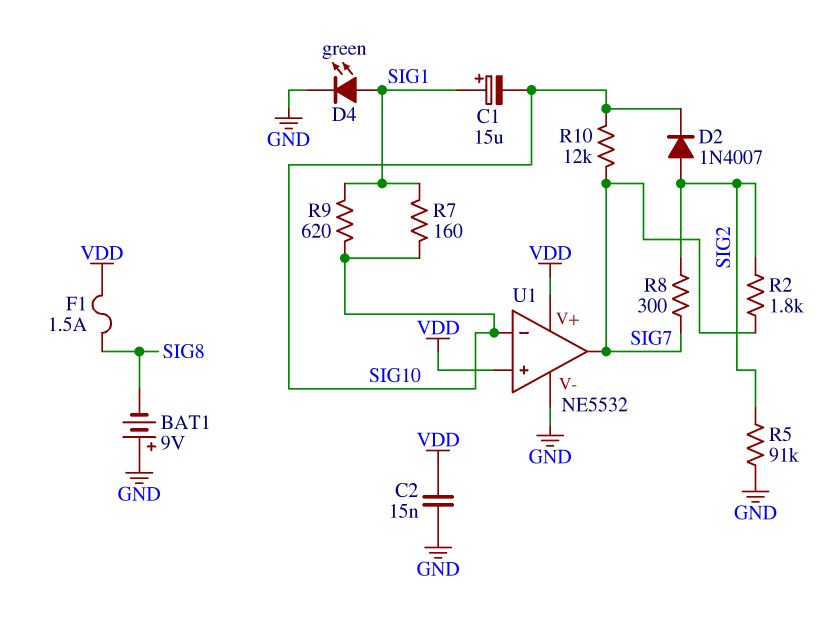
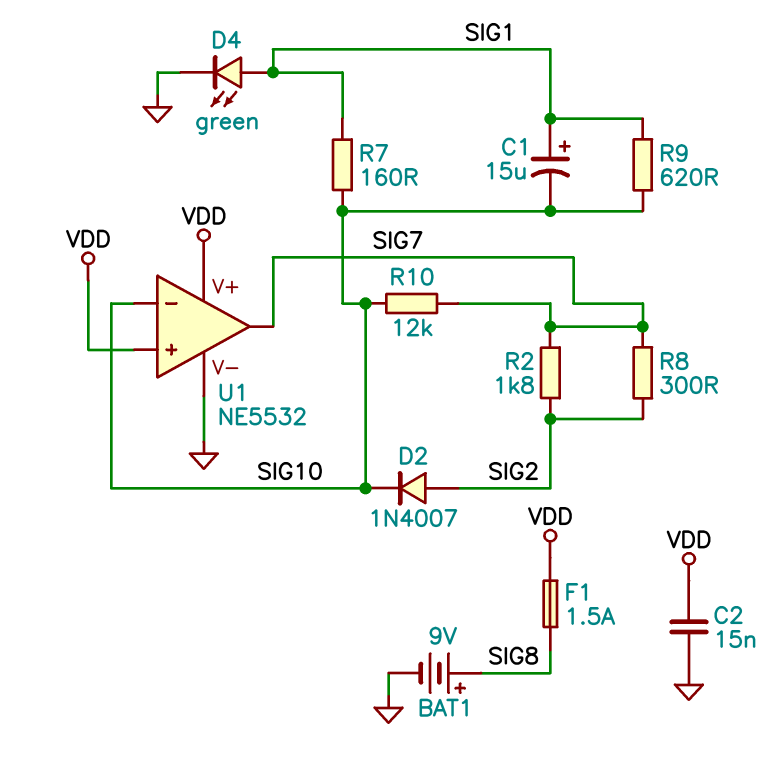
BAT1: 9V (plus GND, minus SIG8) -> 9V (plus SIG8, minus GND)
R5: 91k (GND, SIG2) -> none

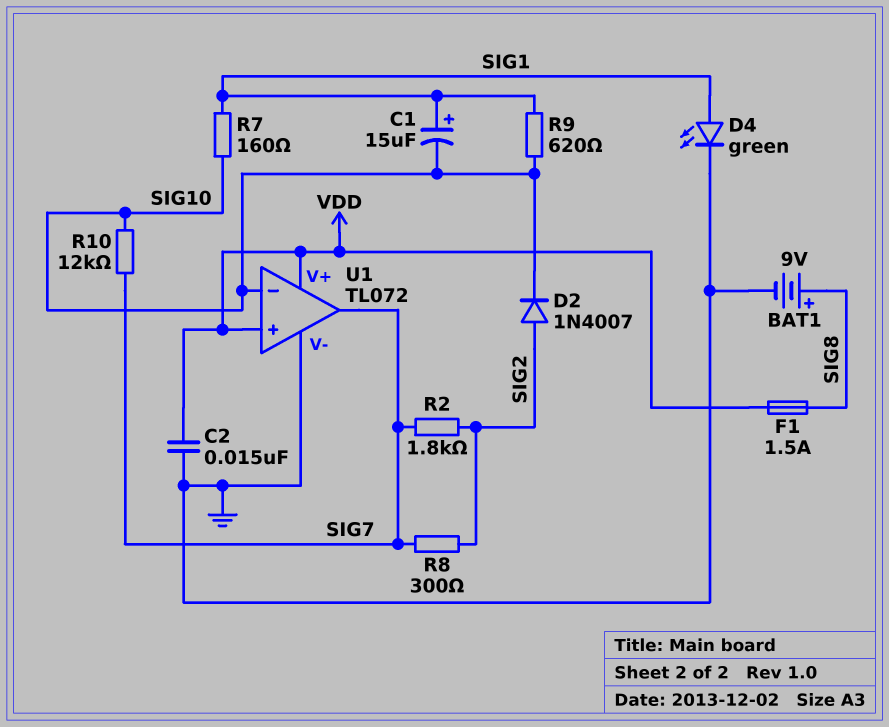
U1: NE5532 -> TL072

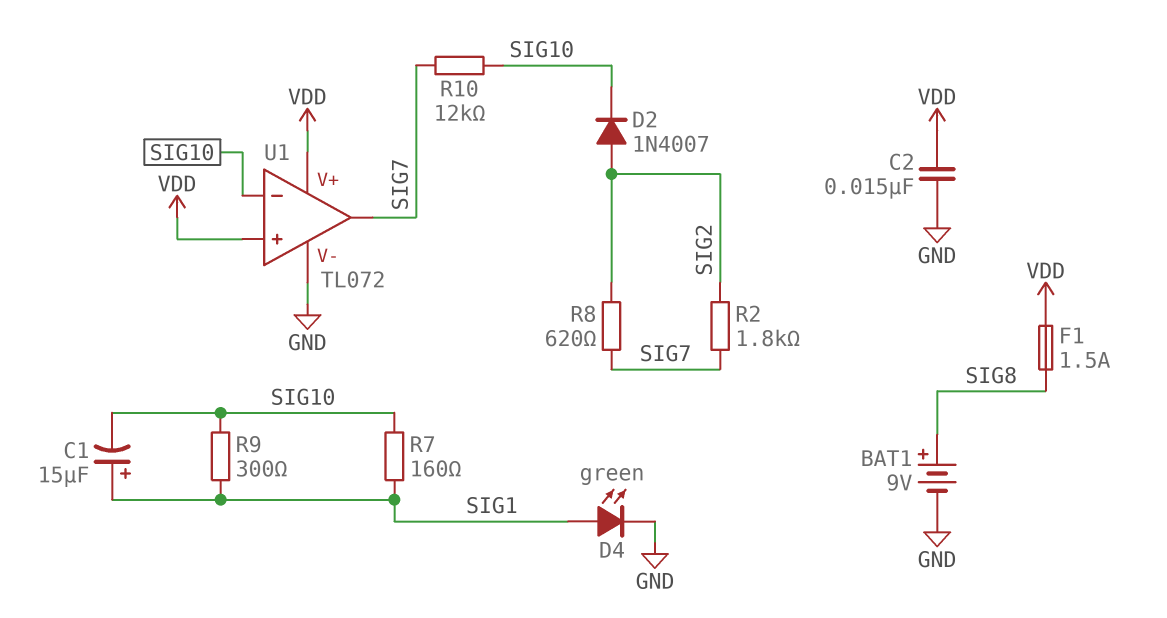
R8: 300 (SIG2, SIG7) -> 620 (SIG2, SIG7)
R9: 620 (SIG1, SIG10) -> 300 (SIG1, SIG10)

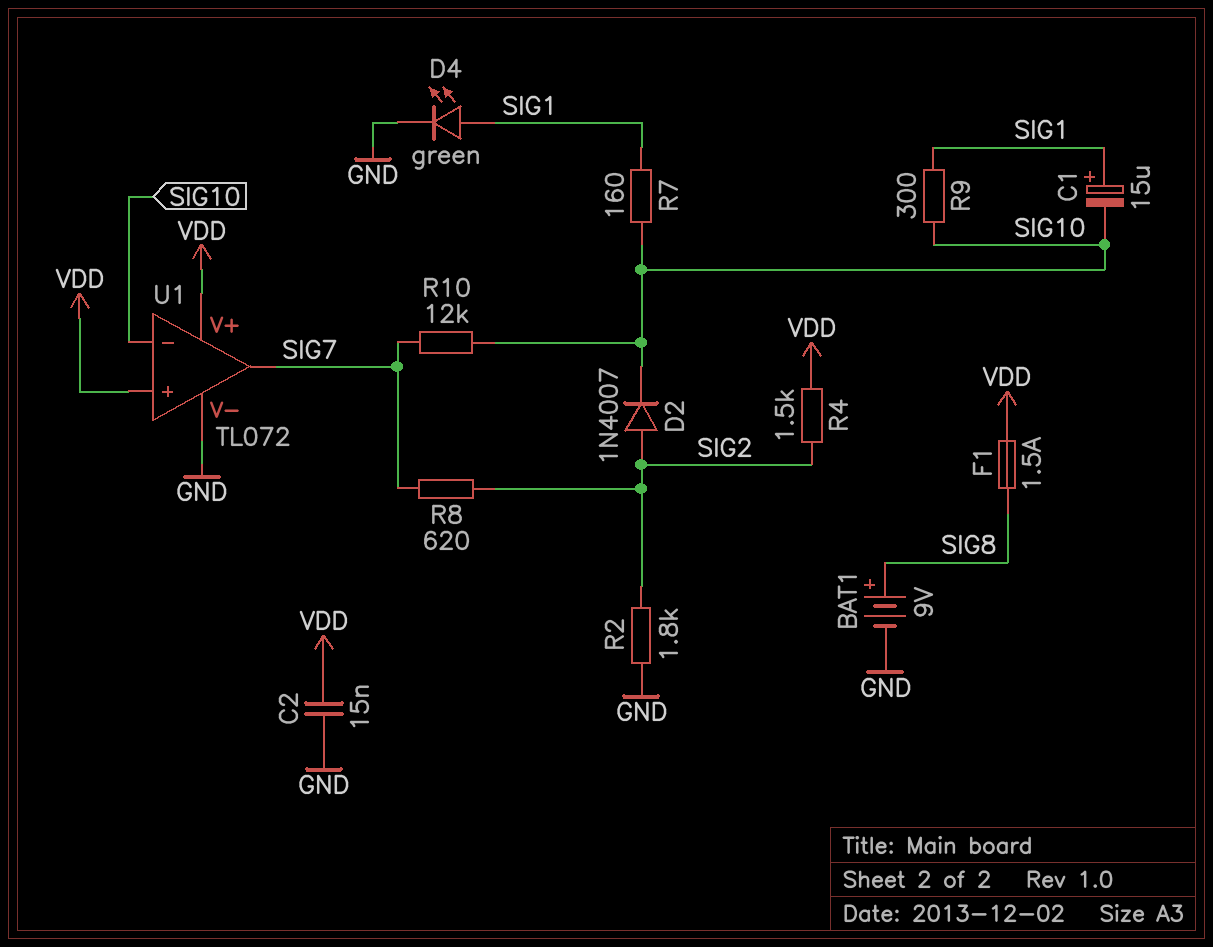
R2: 1.8k (SIG2, SIG7) -> 1.8k (GND, SIG2)
R4: none -> 1.5k (SIG2, VDD)

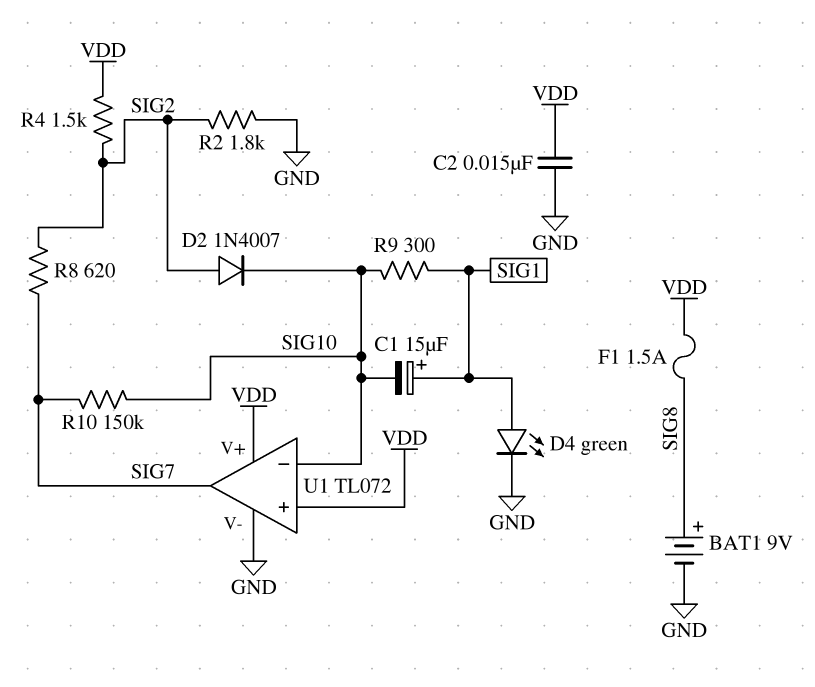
R7: 160 (SIG1, SIG10) -> none
R10: 12k (SIG7, SIG10) -> 150k (SIG7, SIG10)

